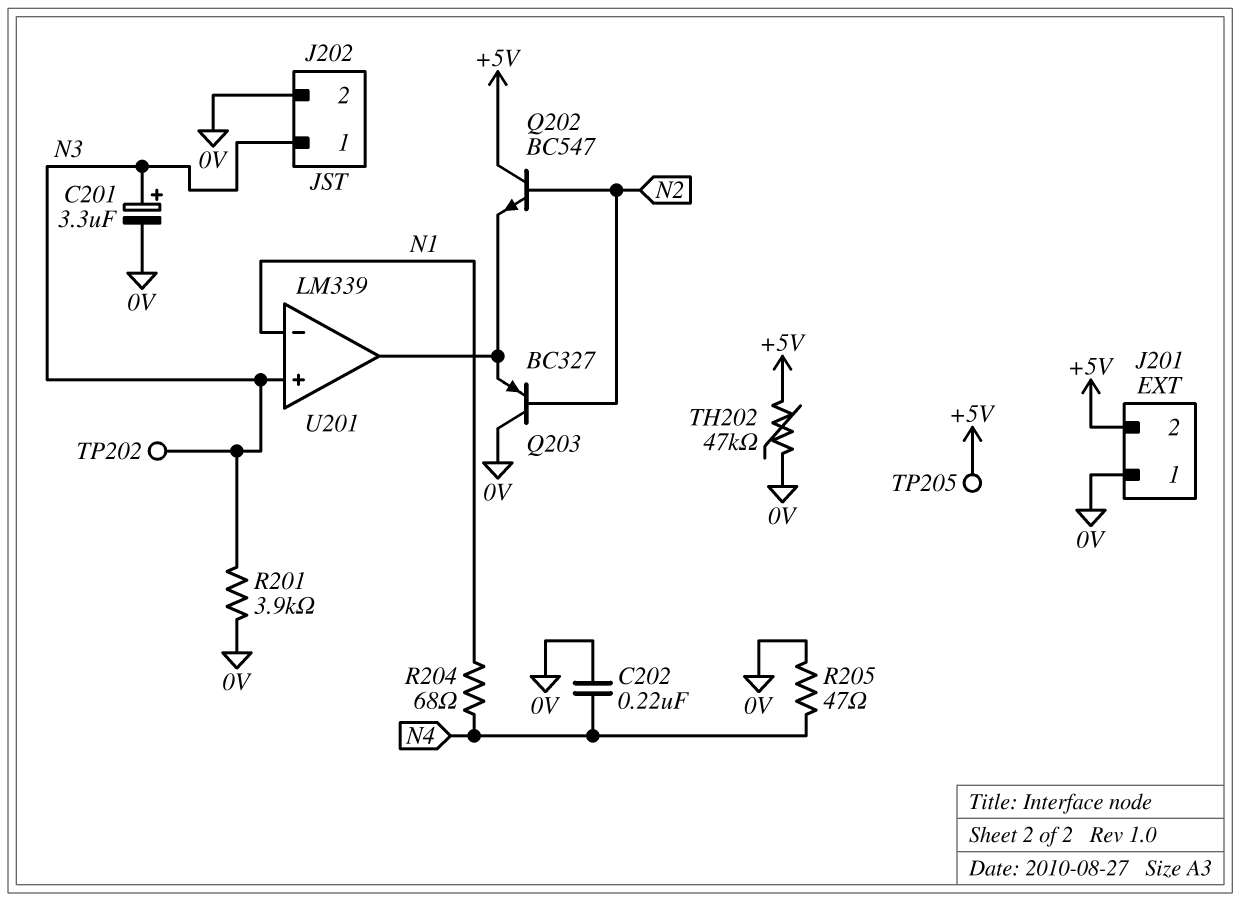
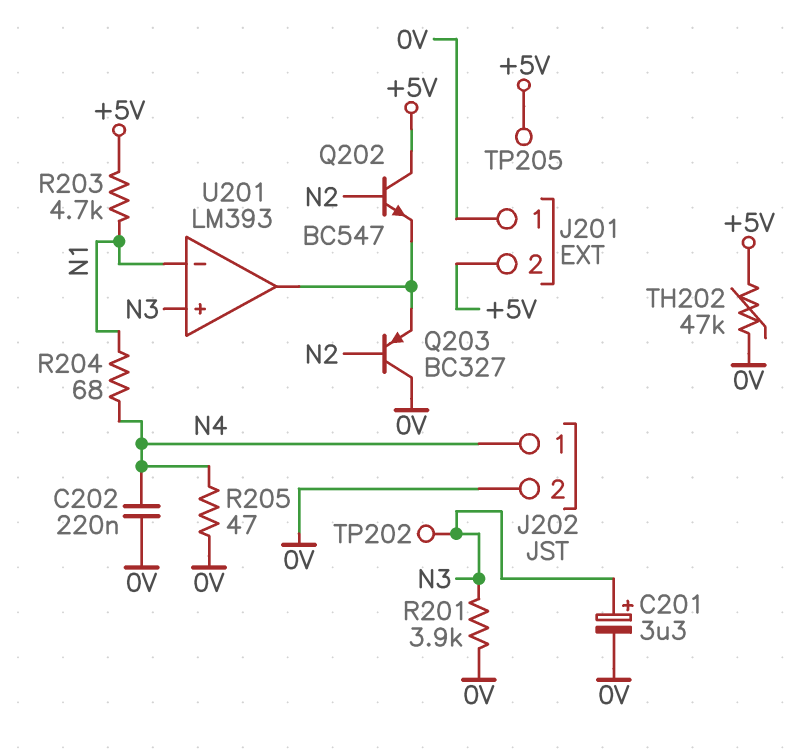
J202 pin 1: N3 -> N4
R203: none -> 4.7k (+5V, N1)
U201: LM339 -> LM393

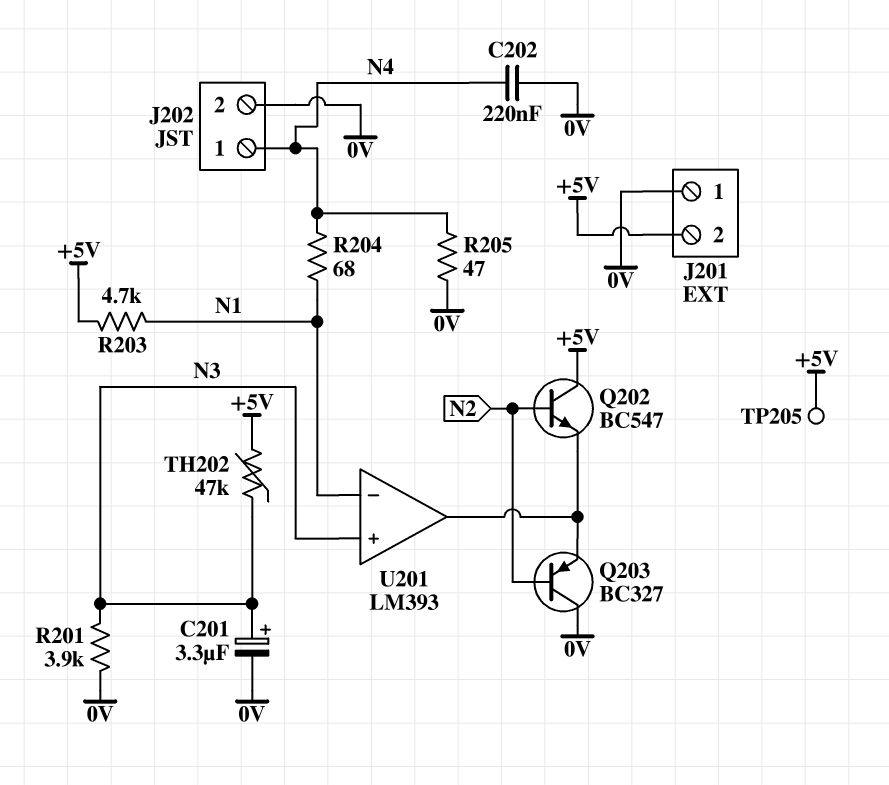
TH202: 47k (+5V, 0V) -> 47k (+5V, N3)
TP202: test point (N3) -> none

